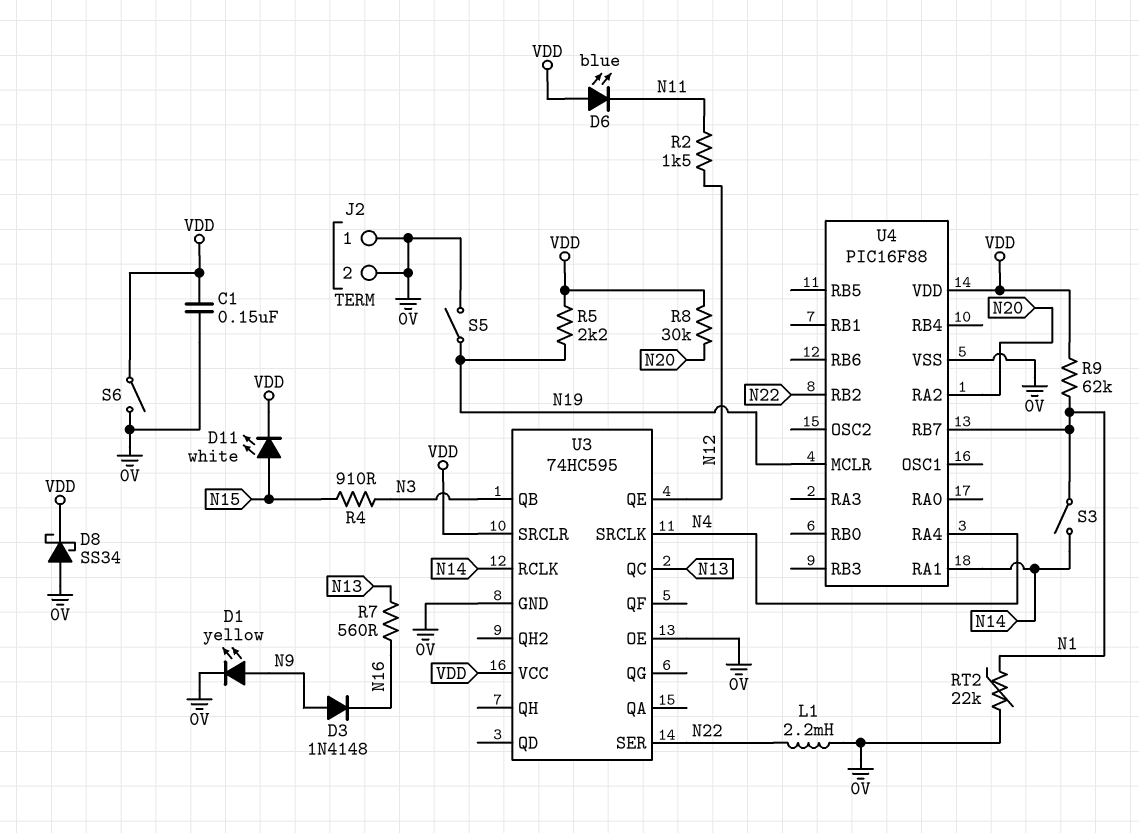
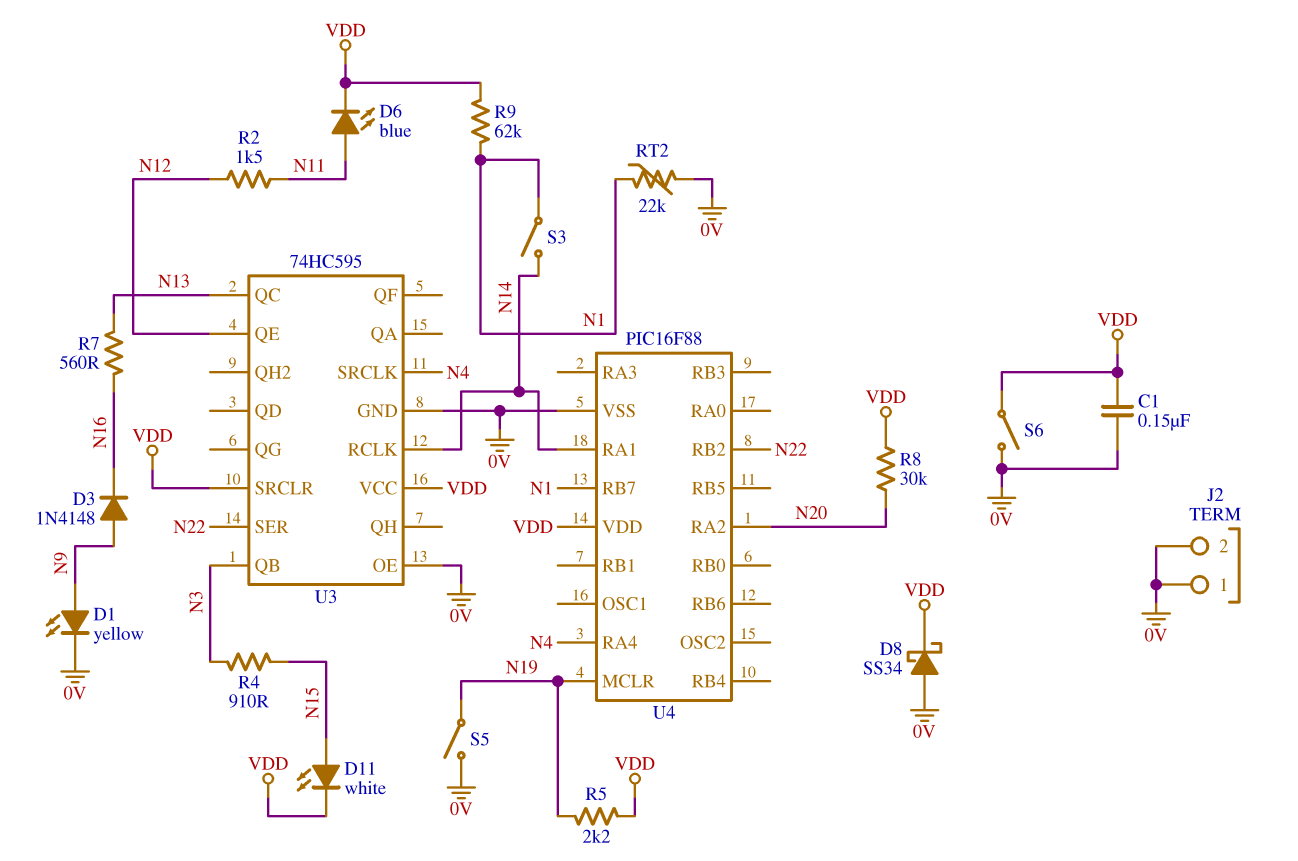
D6: LED blue (A VDD, K N11) -> LED blue (A N11, K VDD)
L1: 2.2mH (0V, N22) -> none

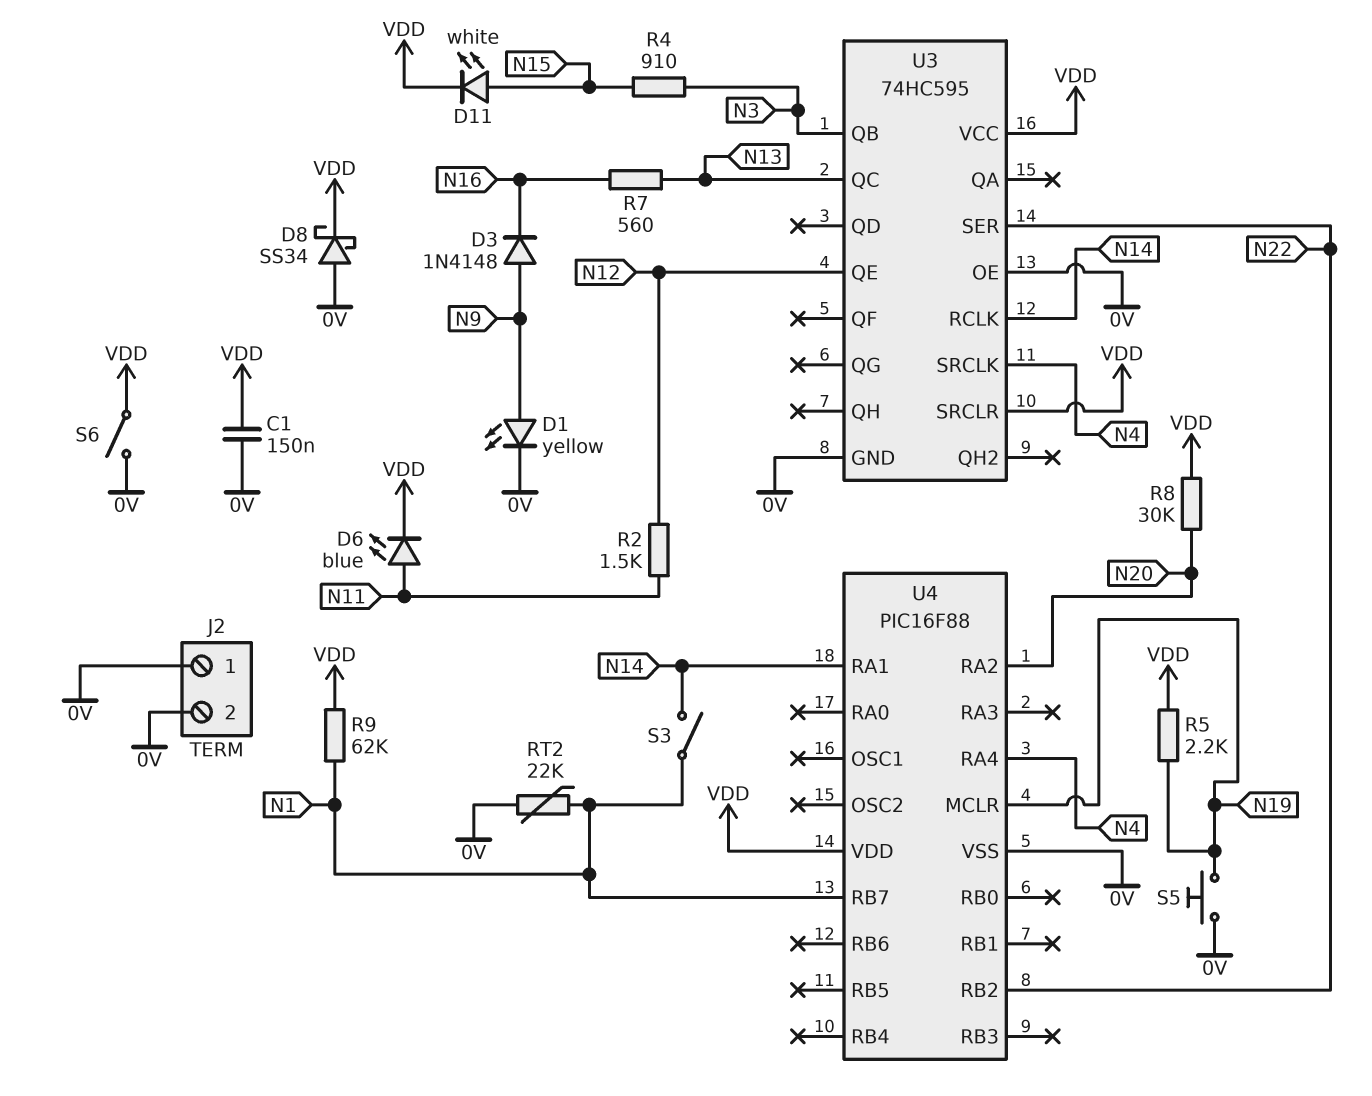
S5: switch (0V, N19) -> button (0V, N19)

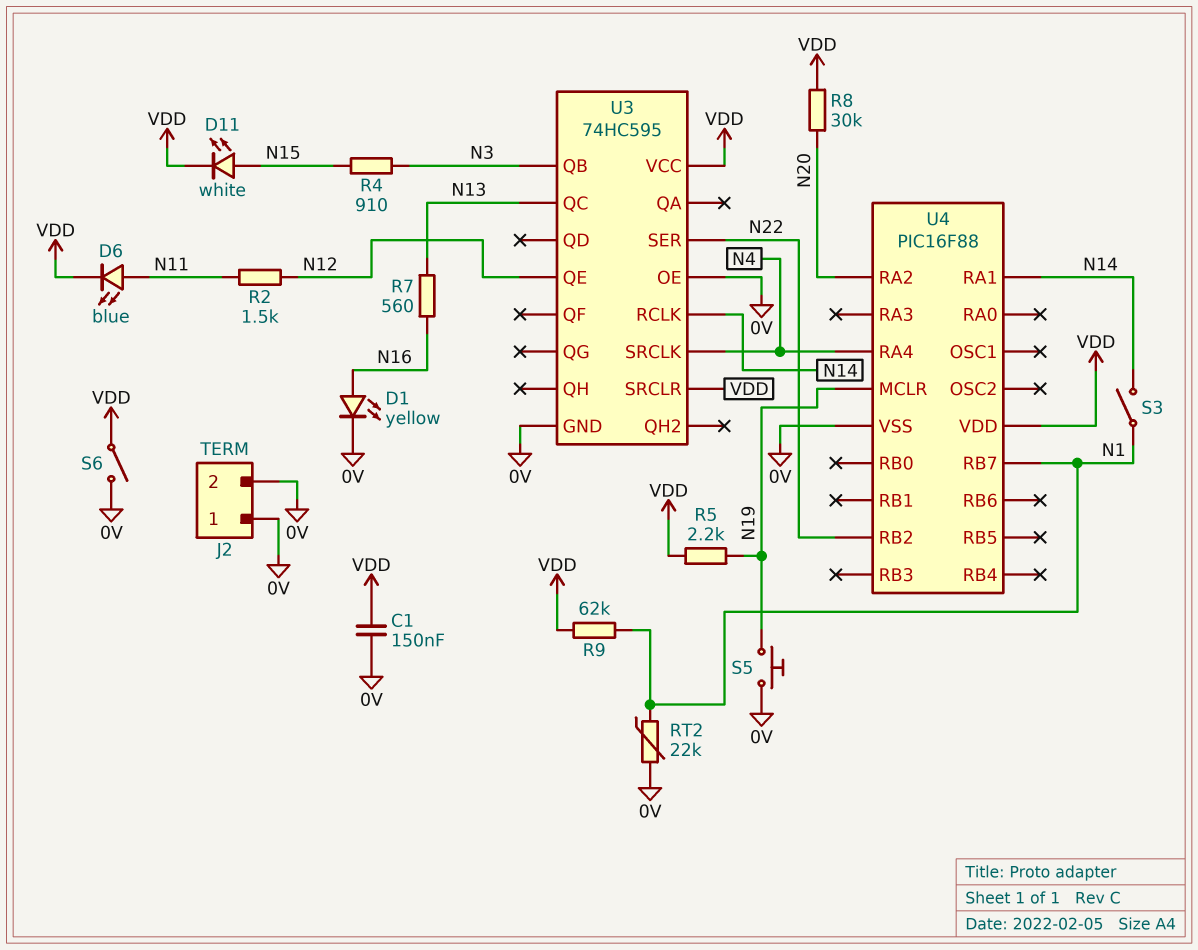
D1: LED yellow (A N9, K 0V) -> LED yellow (A N16, K 0V)
D3: diode 1N4148 (A N9, K N16) -> none
D8: schottky SS34 (A 0V, K VDD) -> none

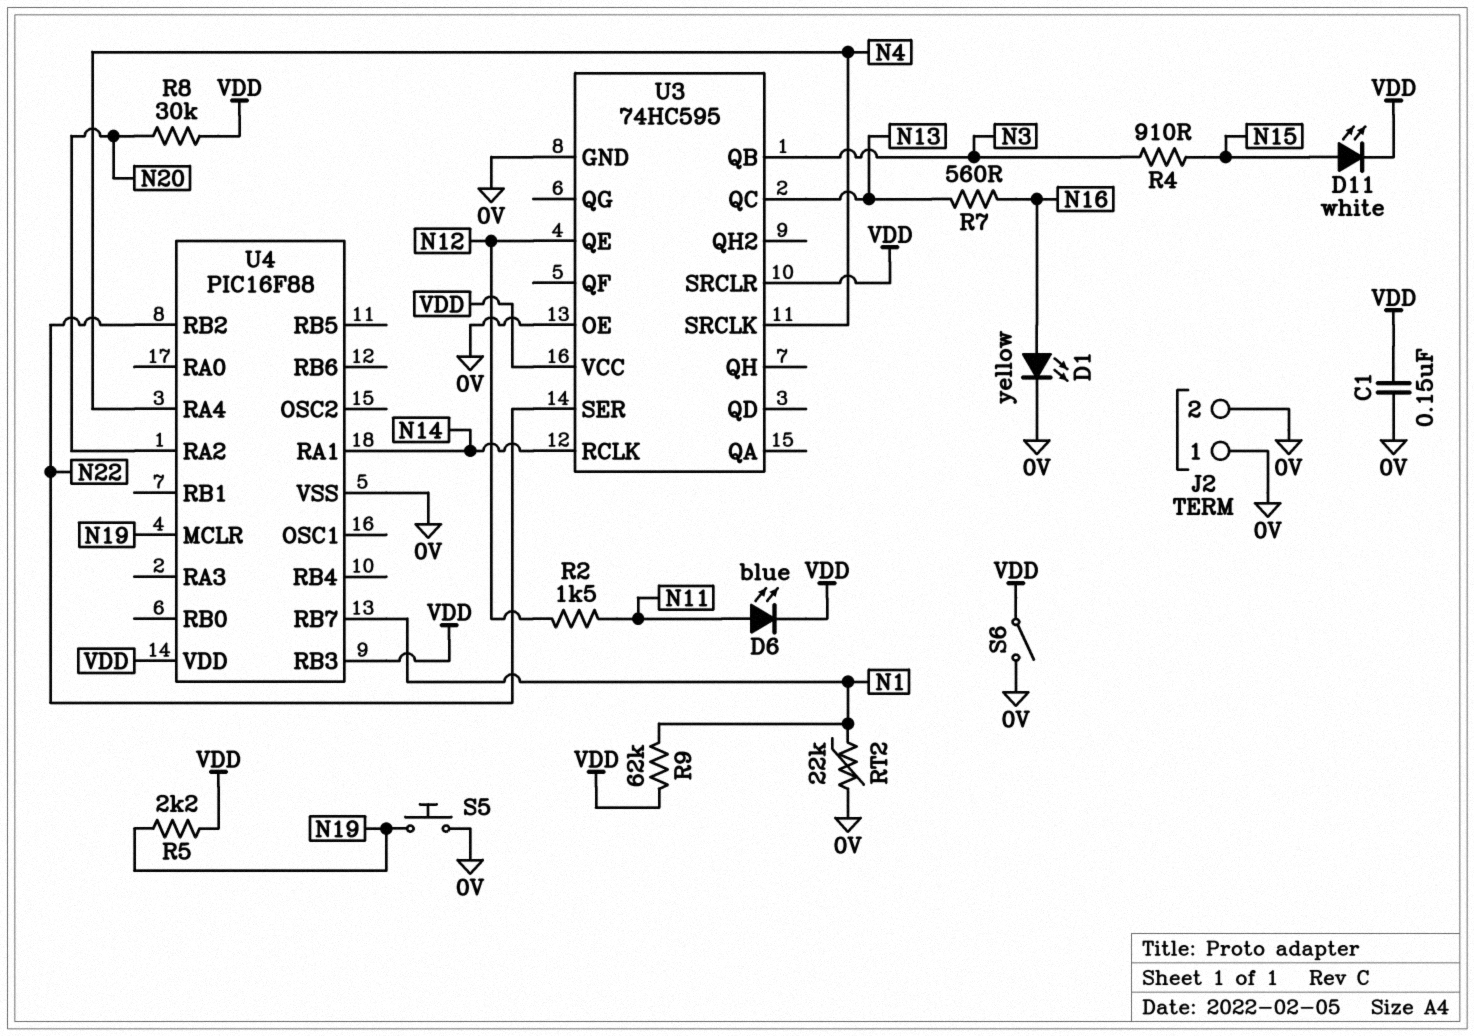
S3: switch (N1, N14) -> none
U4 pin RB3: none -> VDD

